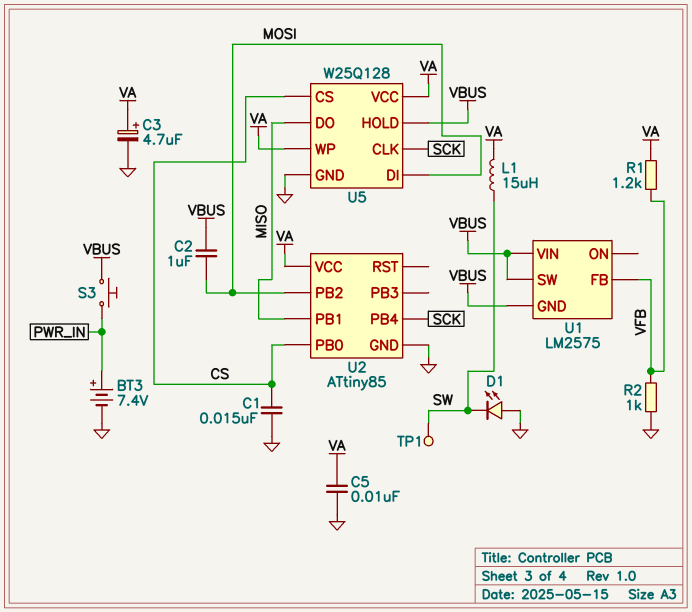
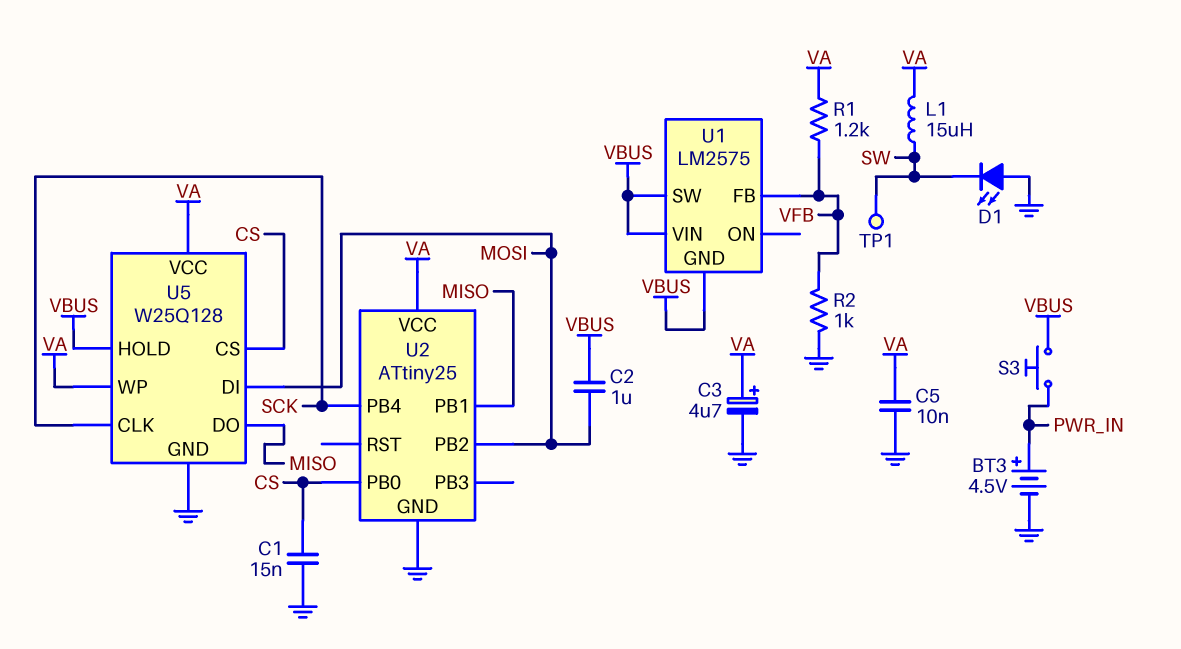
BT3: 7.4V (plus PWR_IN, minus GND) -> 4.5V (plus PWR_IN, minus GND)
U2: ATtiny85 -> ATtiny25

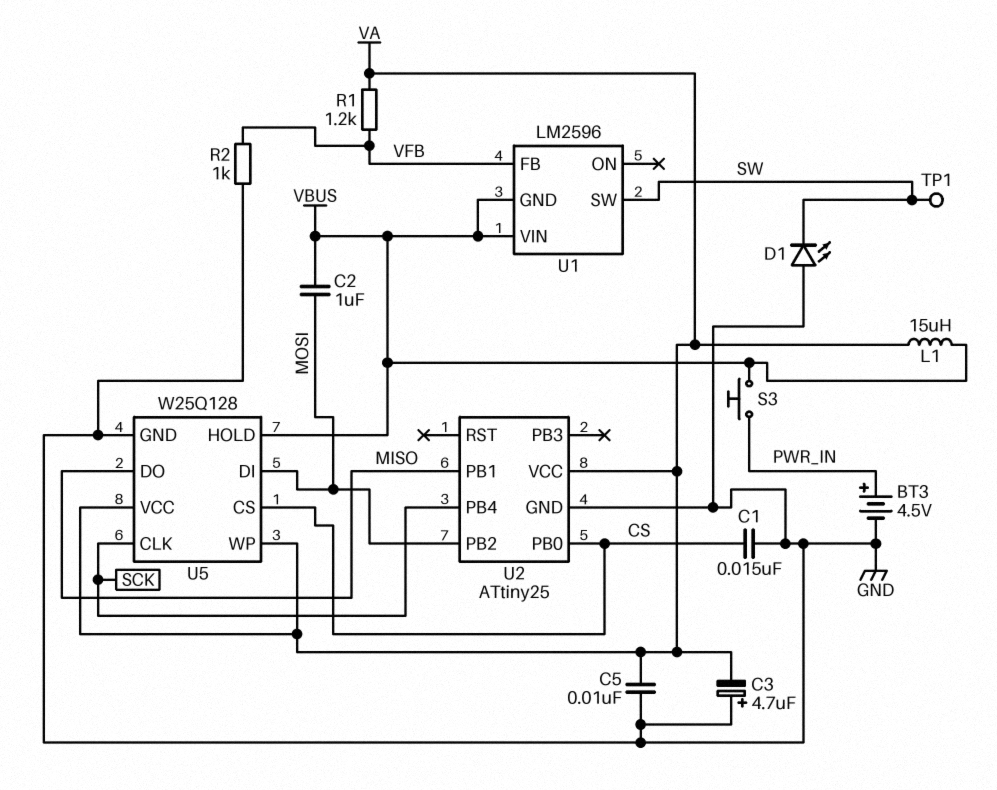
C3: 4.7uF (plus VA, minus GND) -> 4.7uF (plus GND, minus VA)
L1: 15uH (SW, VA) -> 15uH (VA, VBUS)
U1: LM2575 -> LM2596
U1 pin SW: VBUS -> SW

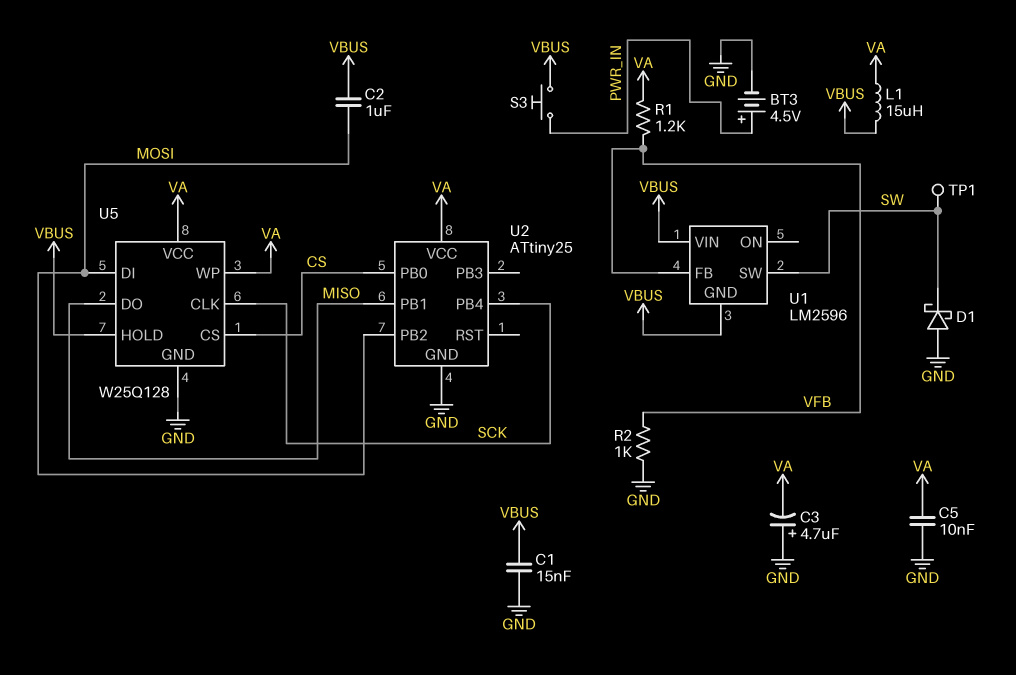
C1: 15nF (CS, GND) -> 15nF (GND, VBUS)
D1: LED (A GND, K SW) -> schottky (A GND, K SW)

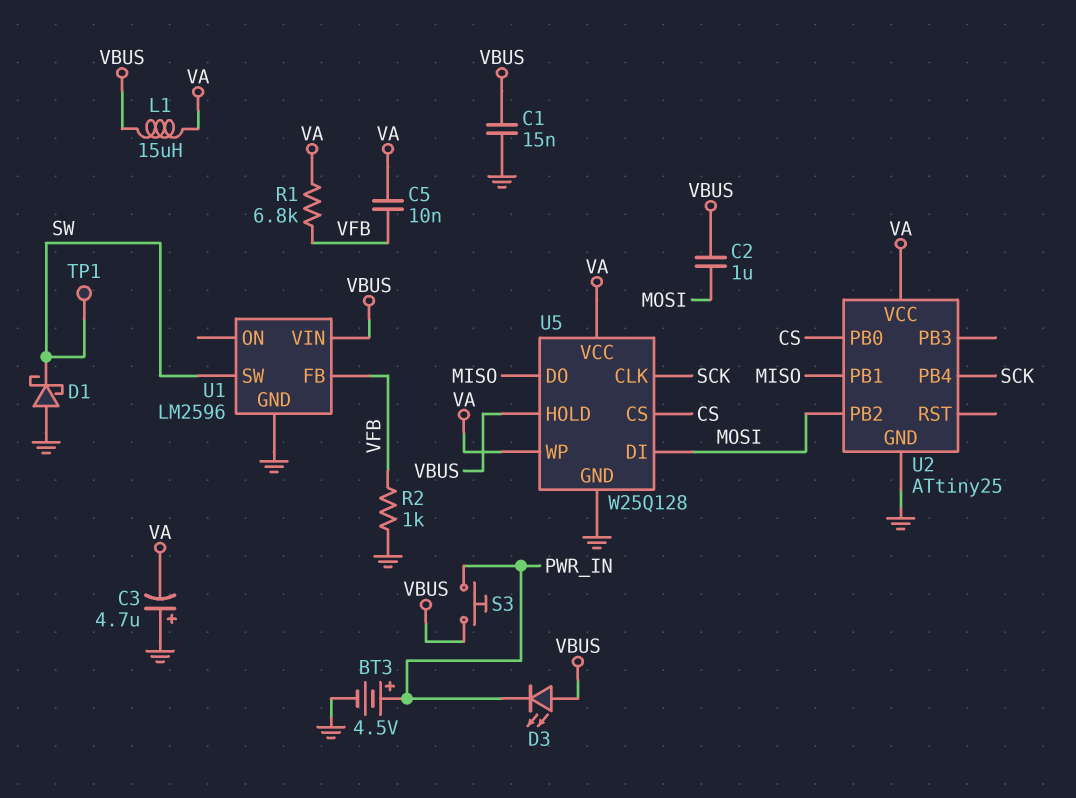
C5: 10nF (GND, VA) -> 10nF (VA, VFB)
D3: none -> LED (A VBUS, K PWR_IN)
R1: 1.2k (VA, VFB) -> 6.8k (VA, VFB)
U1 pin GND: VBUS -> GND

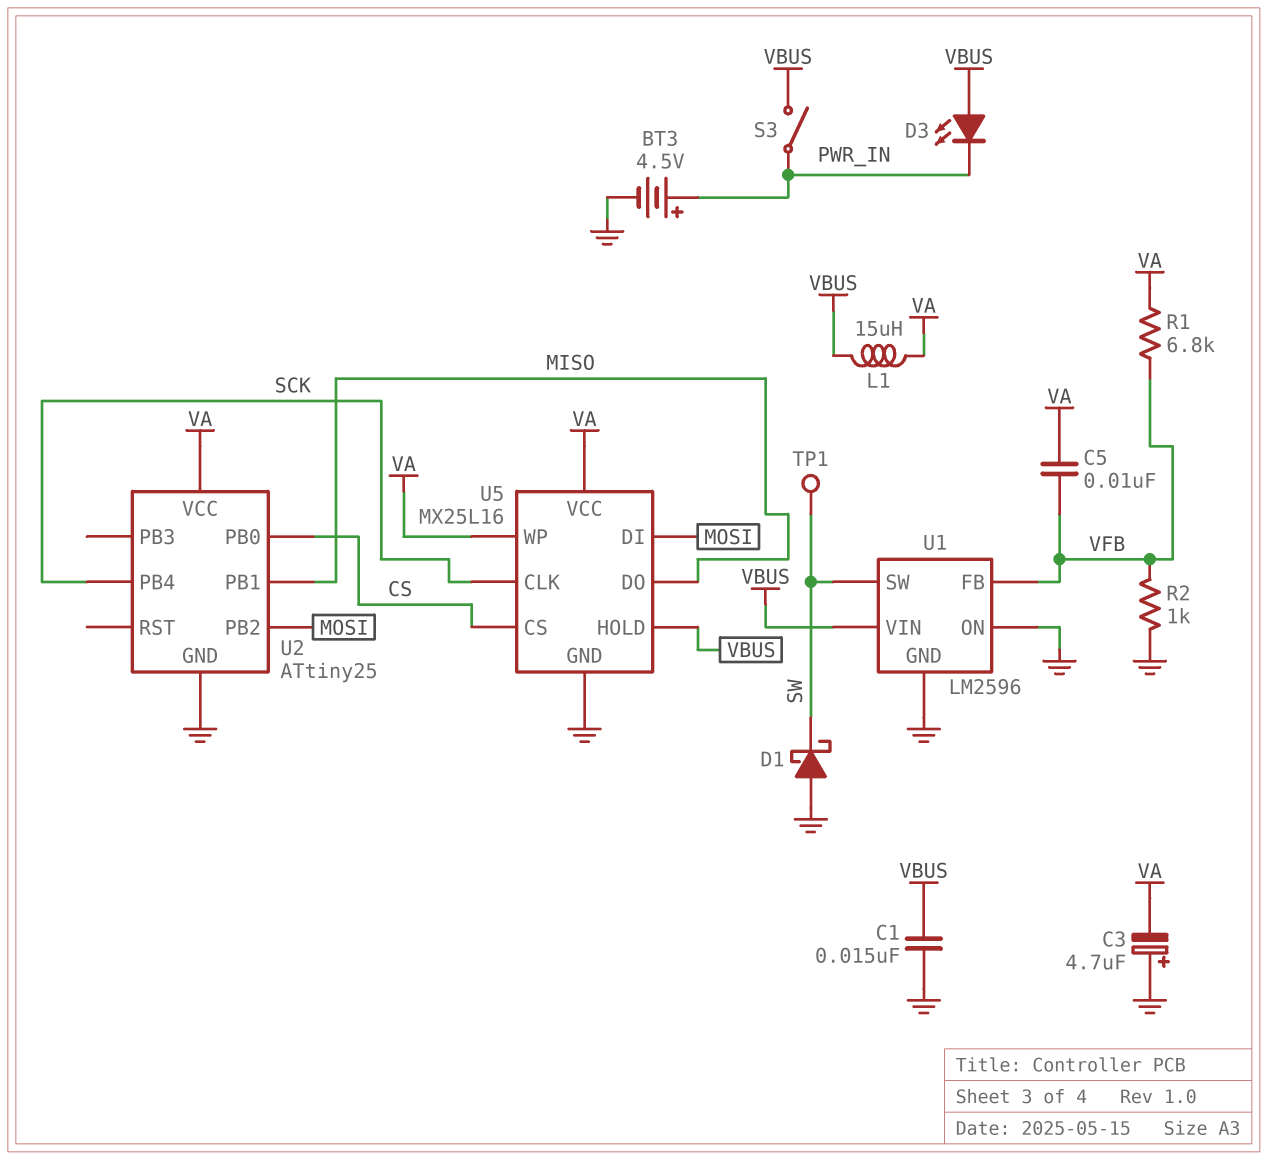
C2: 1uF (MOSI, VBUS) -> none
S3: button (PWR_IN, VBUS) -> switch (PWR_IN, VBUS)
U1 pin ON: none -> GND
U5: W25Q128 -> MX25L16

